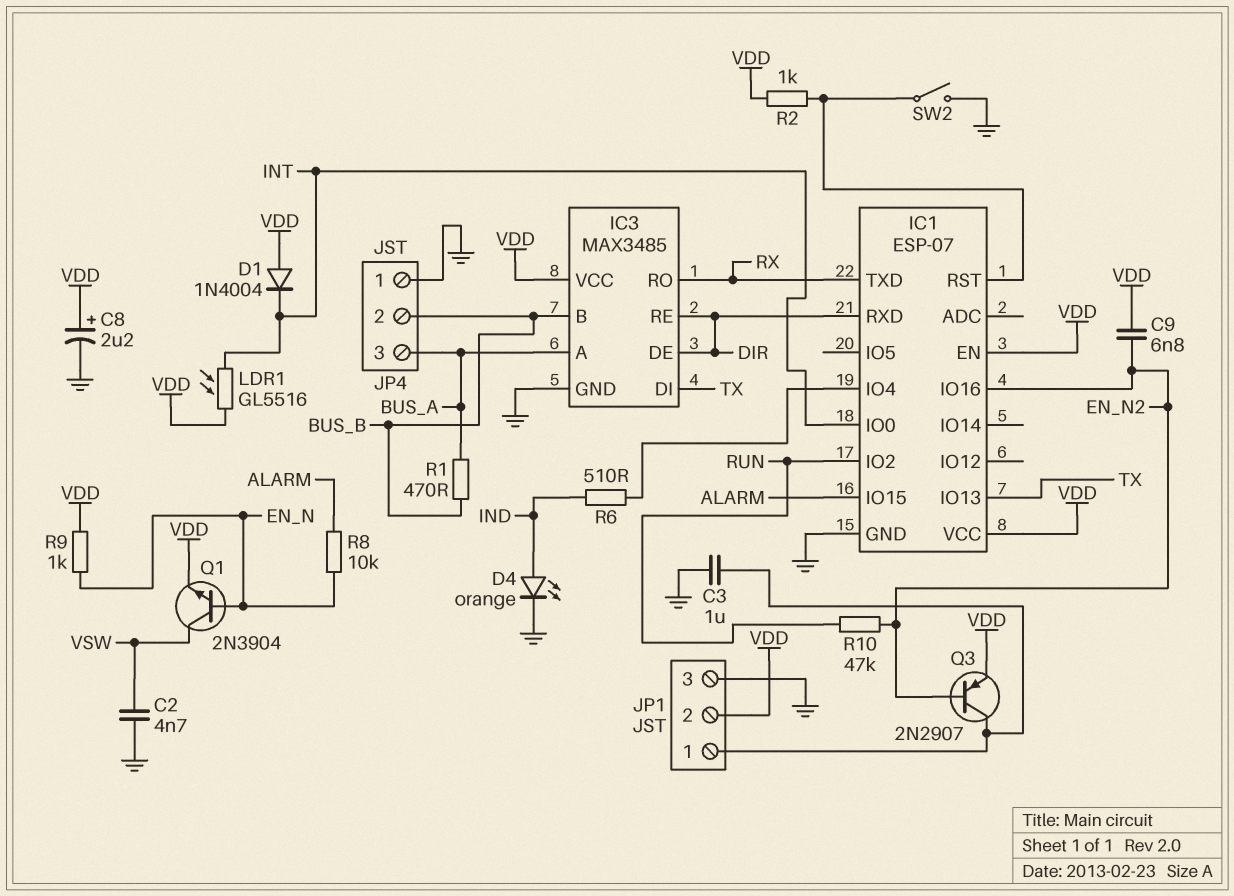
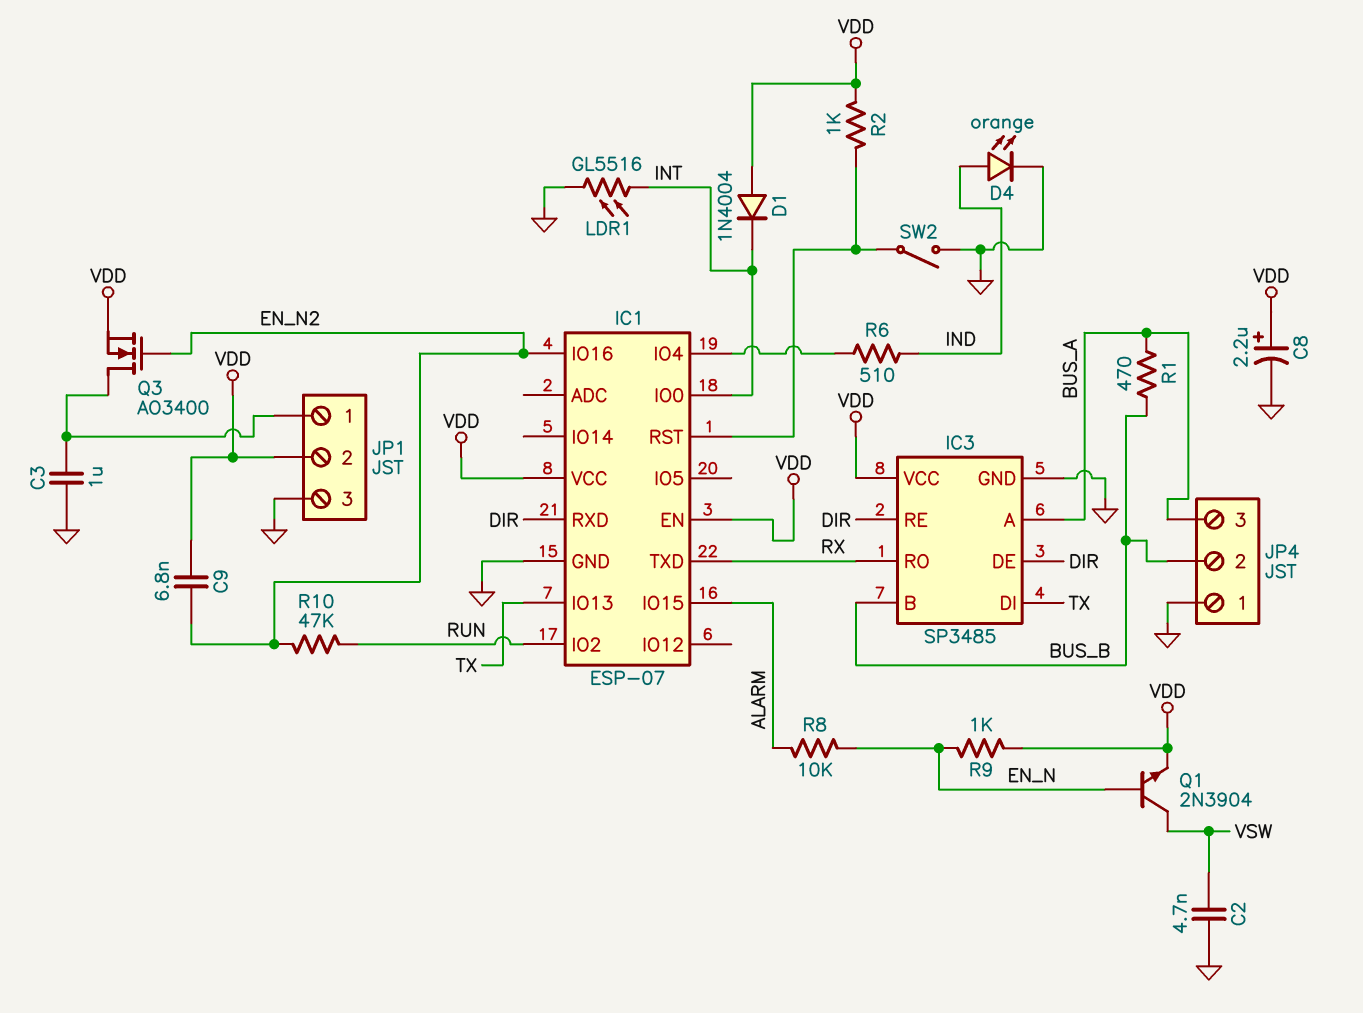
IC3: MAX3485 -> SP3485
LDR1: GL5516 (INT, VDD) -> GL5516 (GND, INT)
Q3: PNP 2N2907 (B EN_N2, C JP1/1, E VDD) -> NMOS AO3400 (G EN_N2, D JP1/1, S VDD)

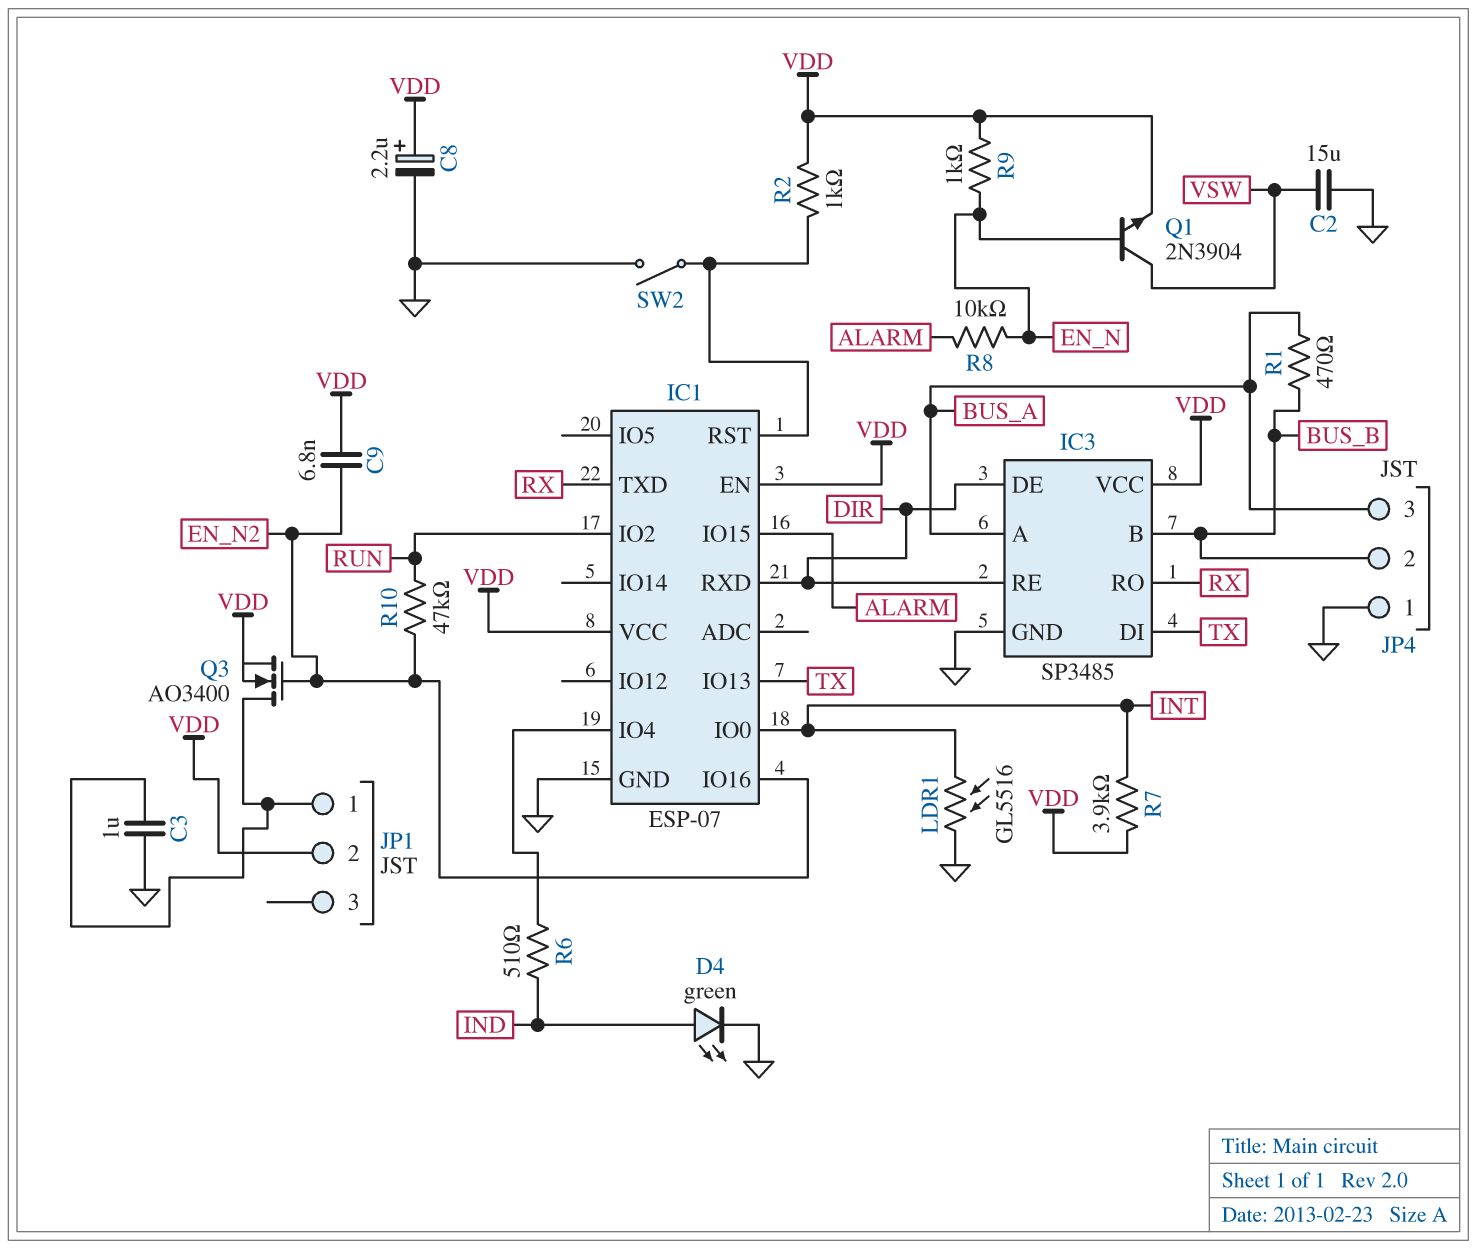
C2: 4.7nF (GND, VSW) -> 15uF (GND, VSW)
D1: diode 1N4004 (A VDD, K INT) -> none
D4: LED orange (A IND, K GND) -> LED green (A IND, K GND)
JP1 pin 3: GND -> none
R7: none -> 3.9k (INT, VDD)

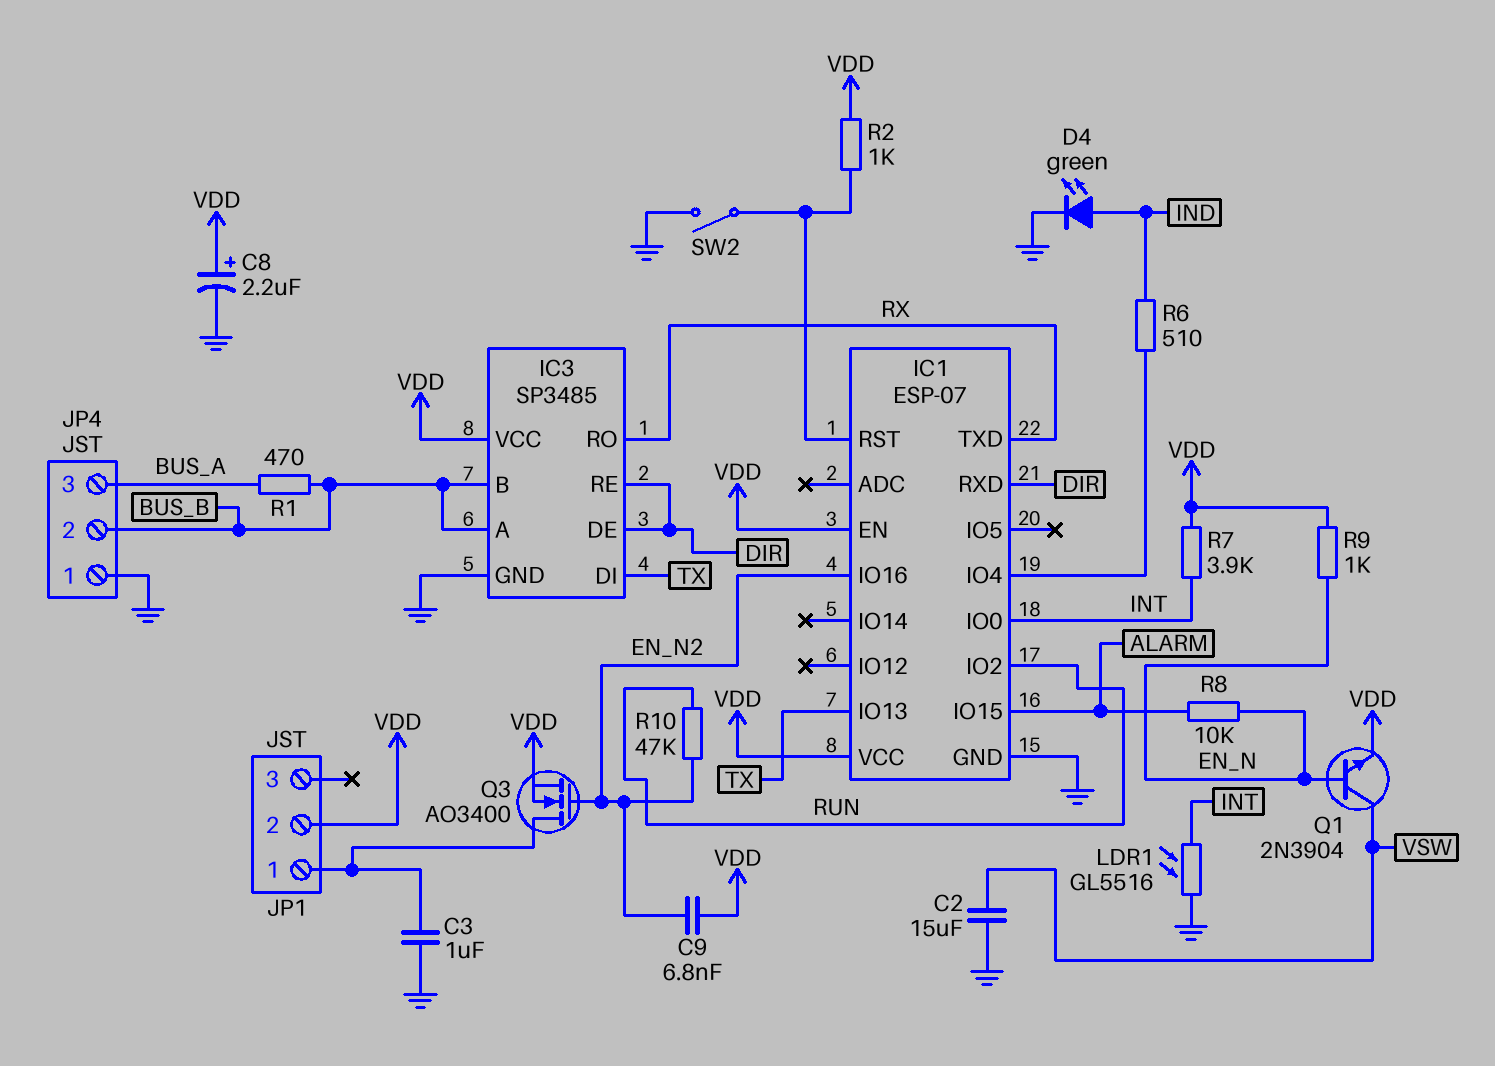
IC3 pin A: BUS_A -> BUS_B

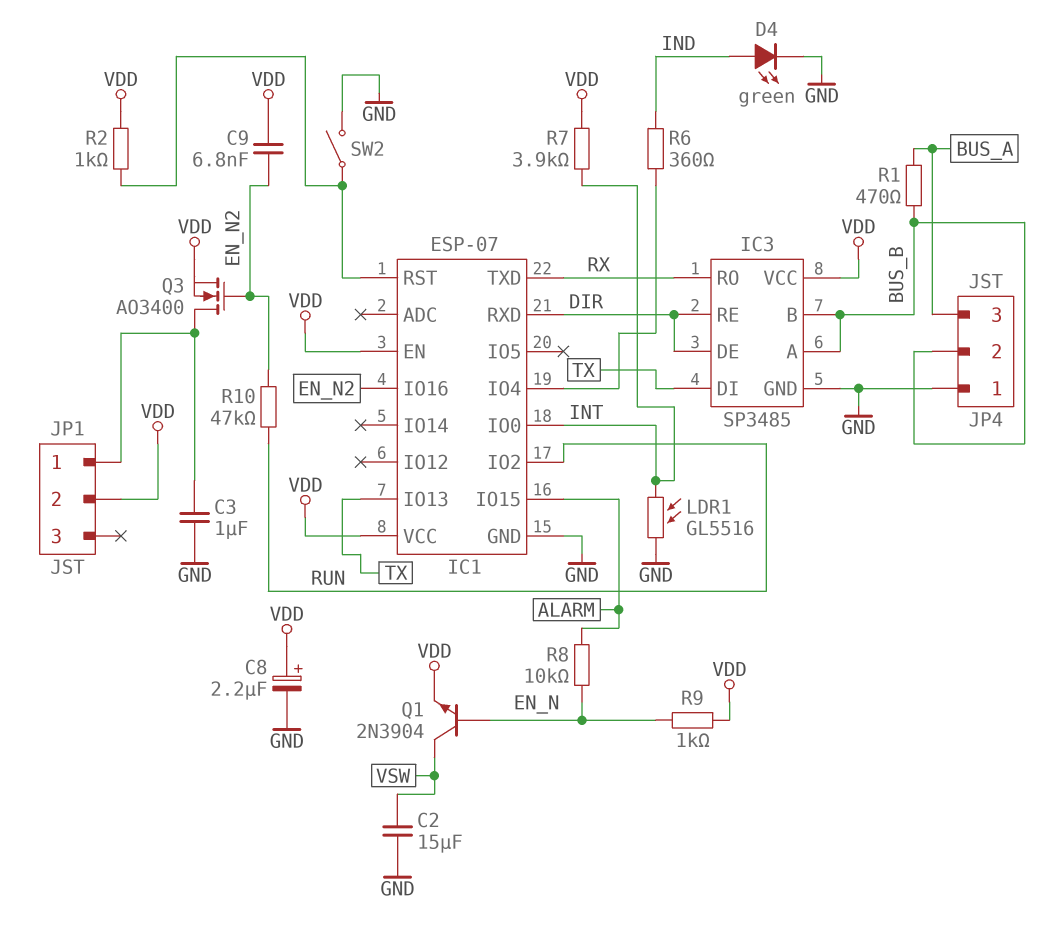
R6: 510 (IC1/IO4, IND) -> 360 (IC1/IO4, IND)

